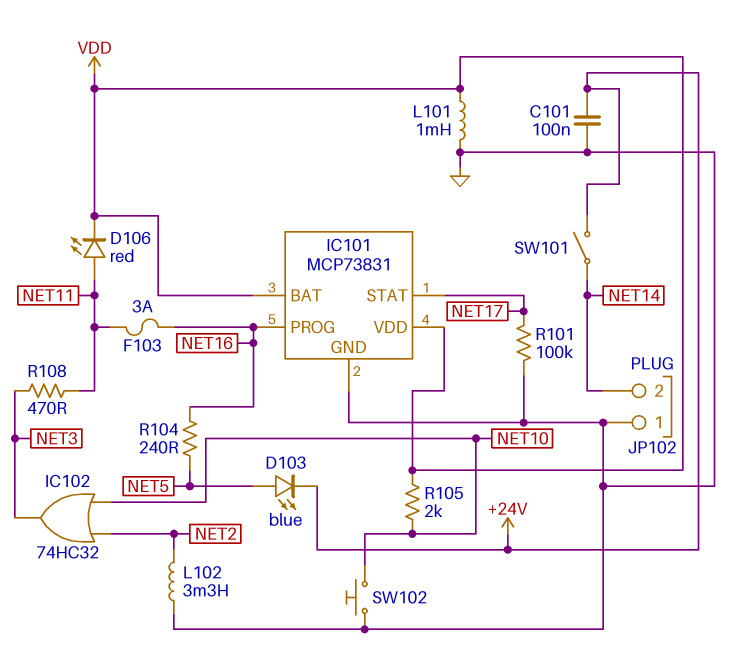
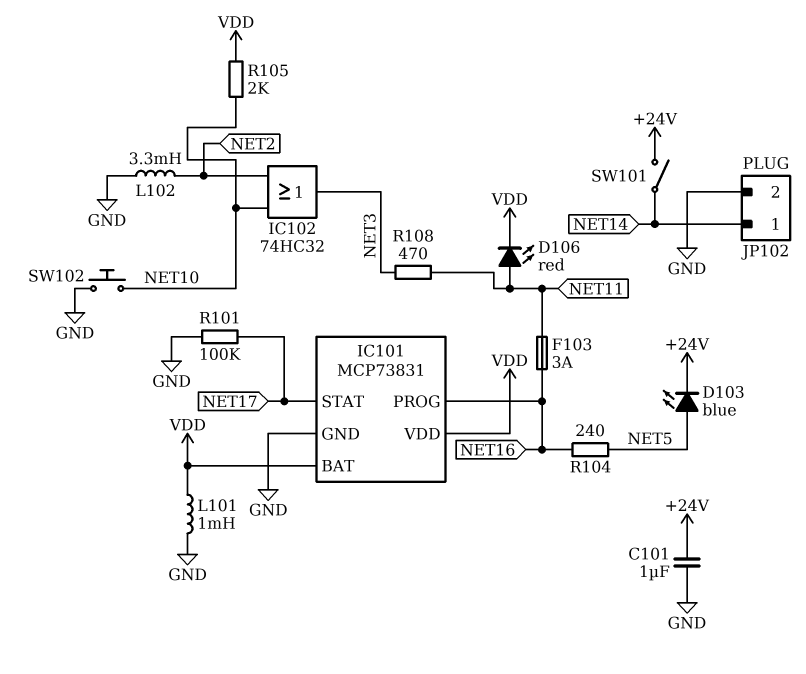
C101: 100nF (+24V, GND) -> 1uF (+24V, GND)
JP102 pin 1: GND -> NET14
JP102 pin 2: NET14 -> GND

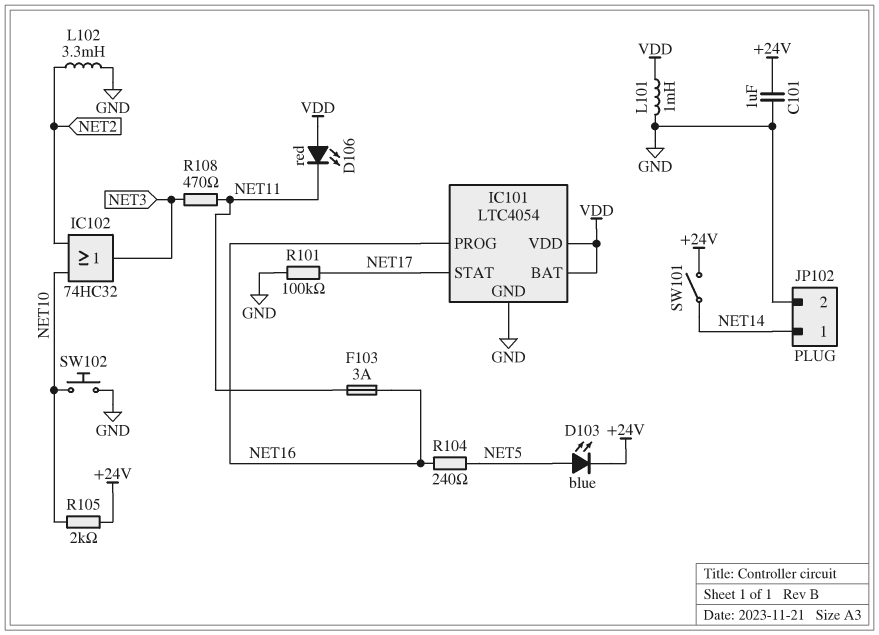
D106: LED red (A NET11, K VDD) -> LED red (A VDD, K NET11)
IC101: MCP73831 -> LTC4054
R105: 2k (NET10, VDD) -> 2k (+24V, NET10)

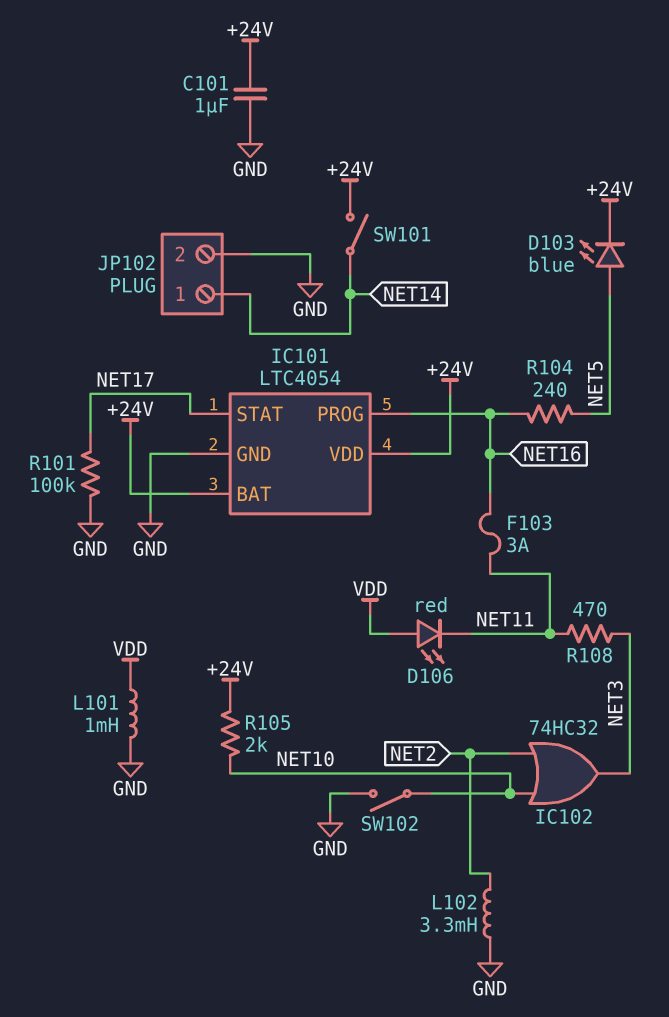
IC101 pin BAT: VDD -> +24V
IC101 pin VDD: VDD -> +24V
SW102: button (GND, NET10) -> switch (GND, NET10)

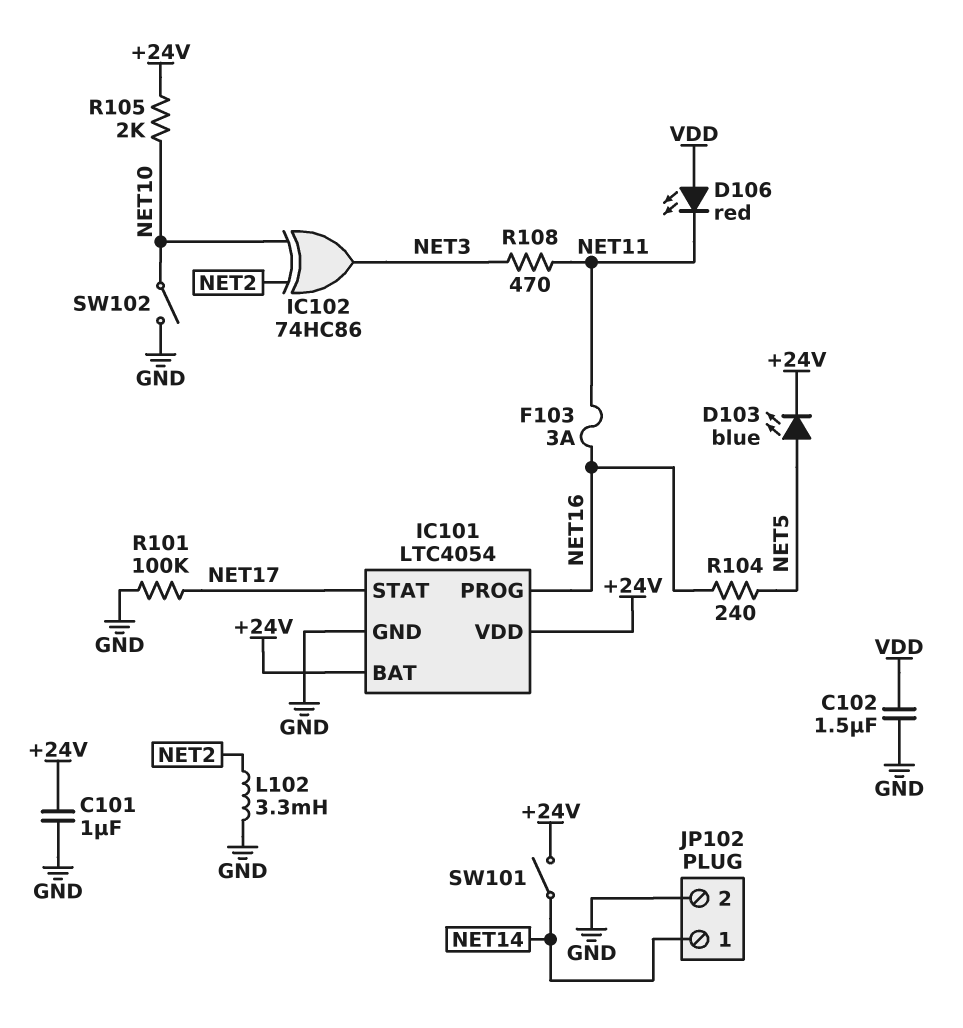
C102: none -> 1.5uF (GND, VDD)
IC102: OR 74HC32 (in NET2, in NET10, out NET3) -> XOR 74HC86 (in NET2, in NET10, out NET3)
L101: 1mH (GND, VDD) -> none

